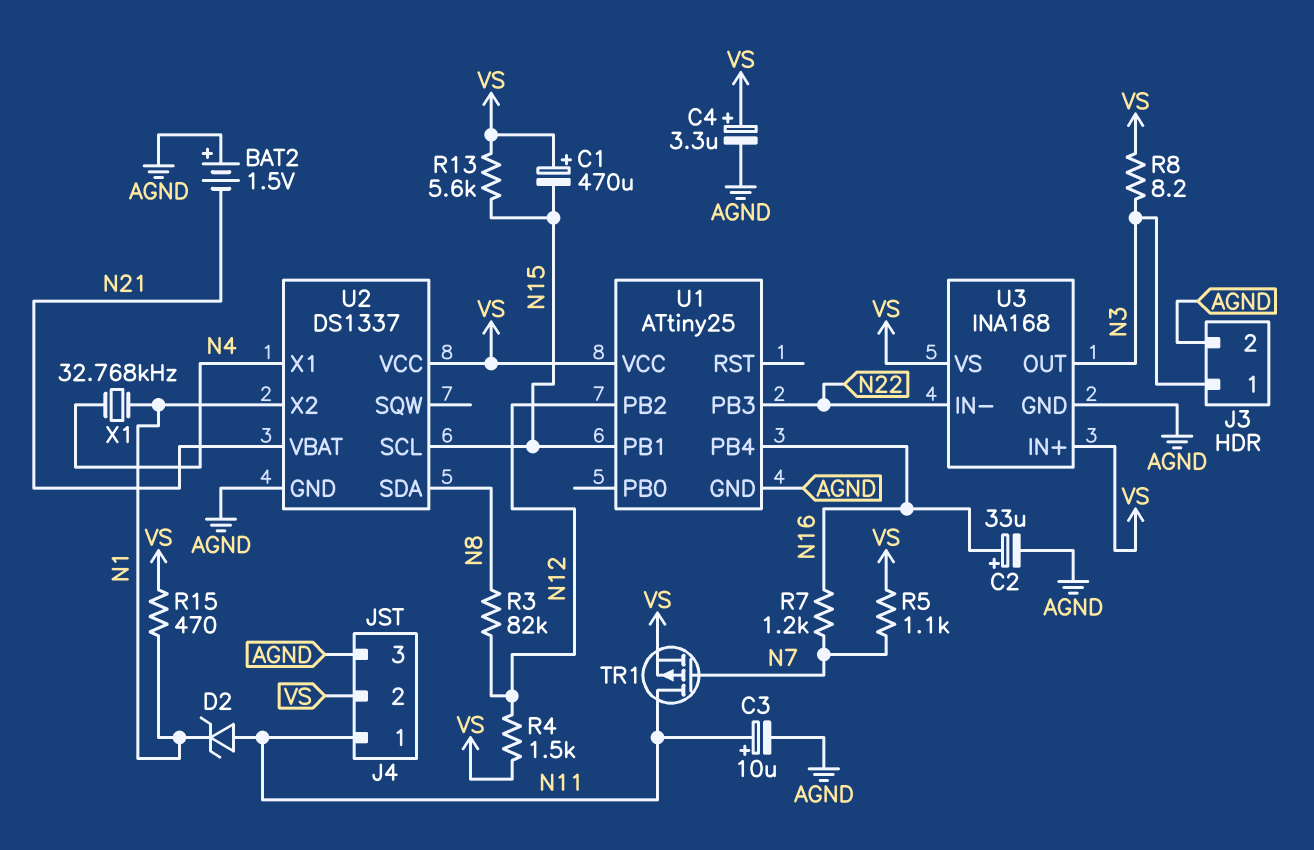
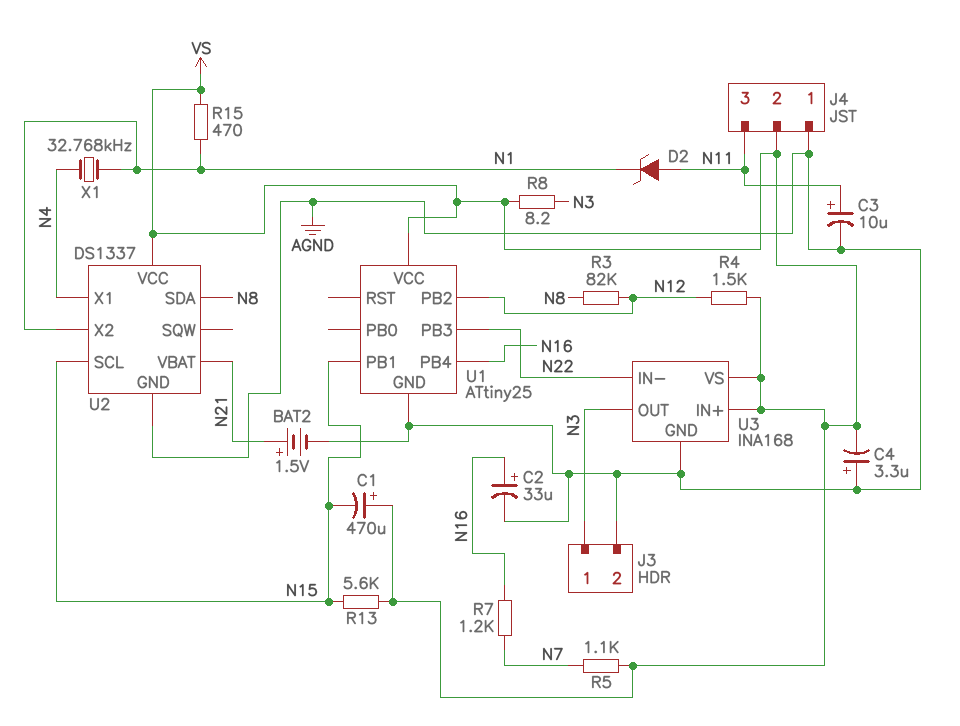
BAT2: 1.5V (plus AGND, minus N21) -> 1.5V (plus N21, minus AGND)
C4: 3.3uF (plus VS, minus AGND) -> 3.3uF (plus AGND, minus VS)
J4 pin 1: N11 -> AGND
J4 pin 3: AGND -> N11
TR1: PMOS (G N7, D N11, S VS) -> none

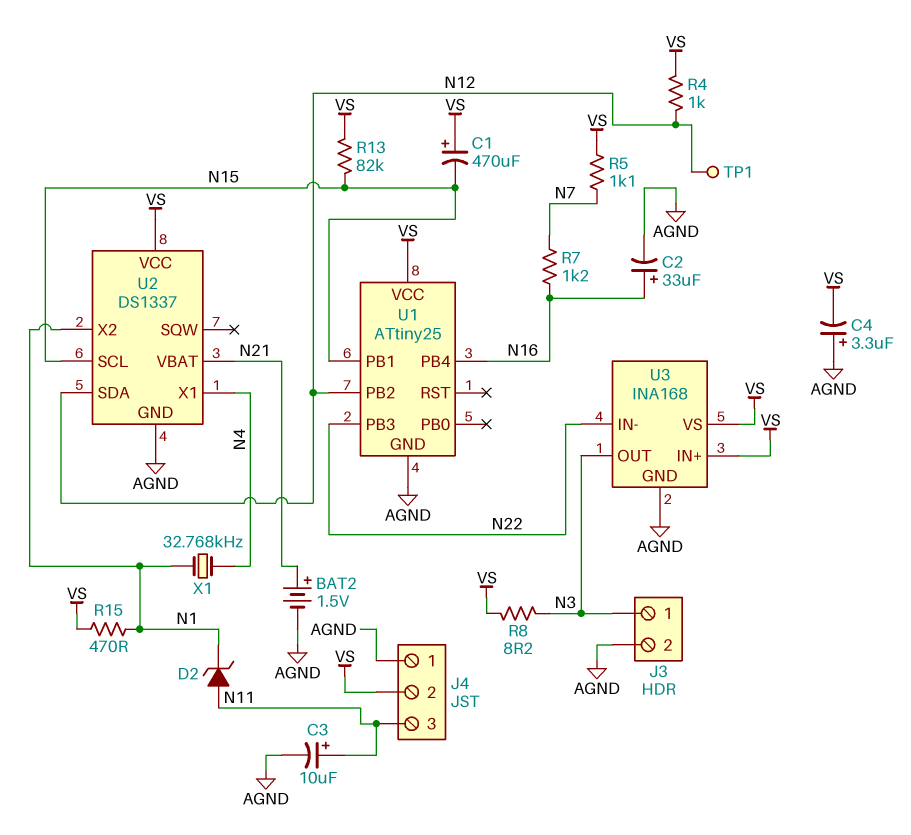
R3: 82k (N8, N12) -> none
R4: 1.5k (N12, VS) -> 1k (N12, VS)
R13: 5.6k (N15, VS) -> 82k (N15, VS)
TP1: none -> test point (N12)
U2 pin SDA: N8 -> N12

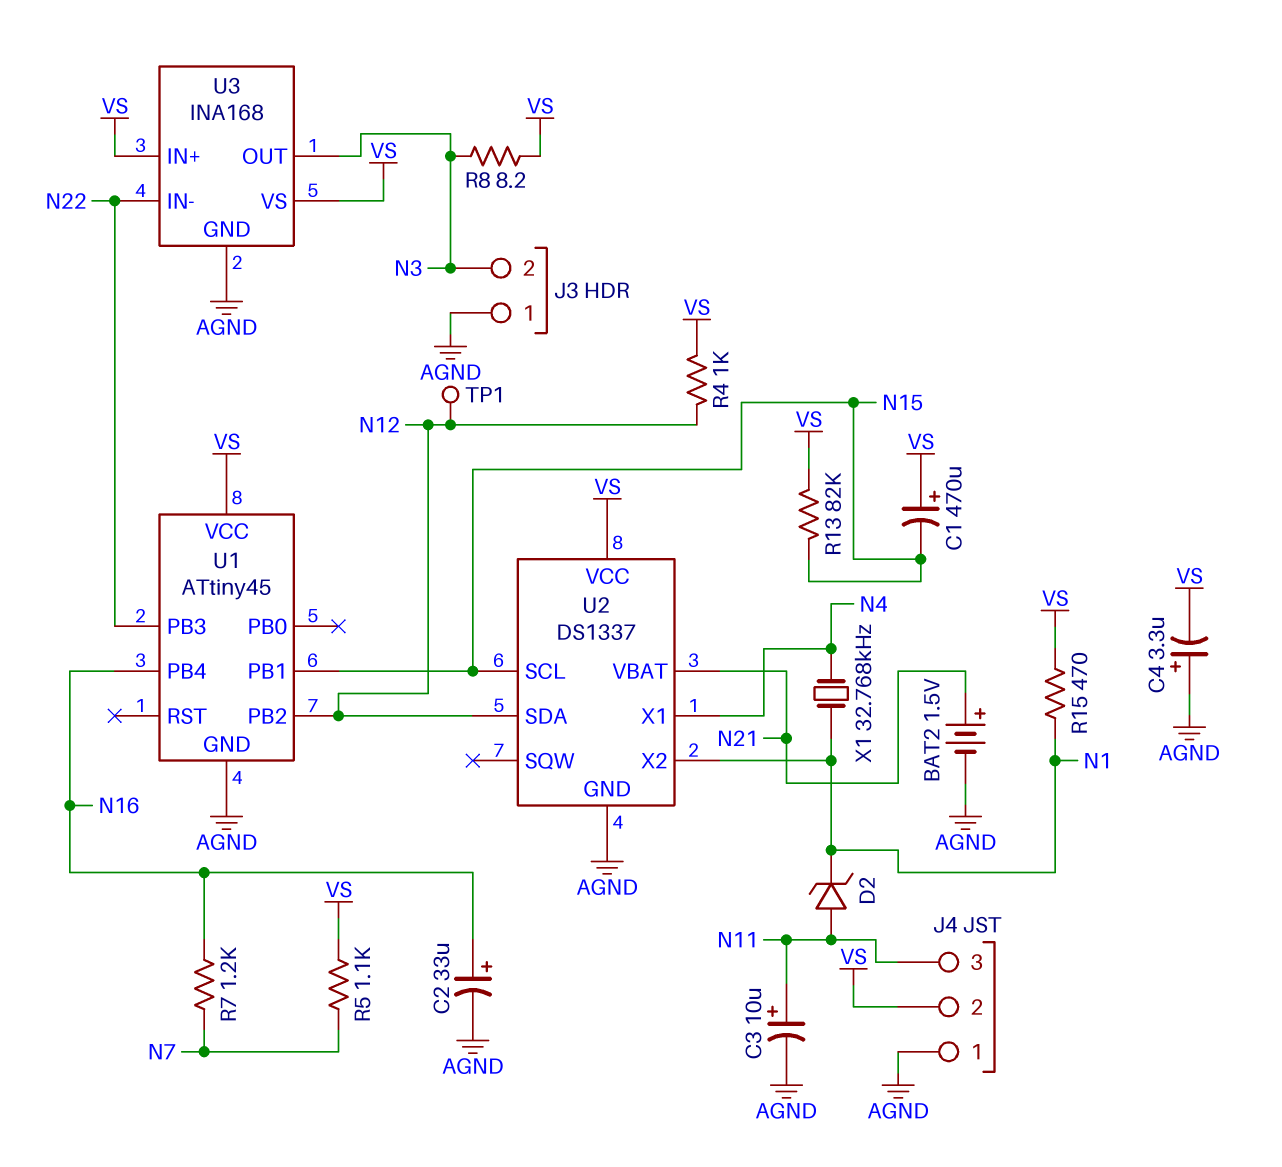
J3 pin 1: N3 -> AGND
J3 pin 2: AGND -> N3
U1: ATtiny25 -> ATtiny45

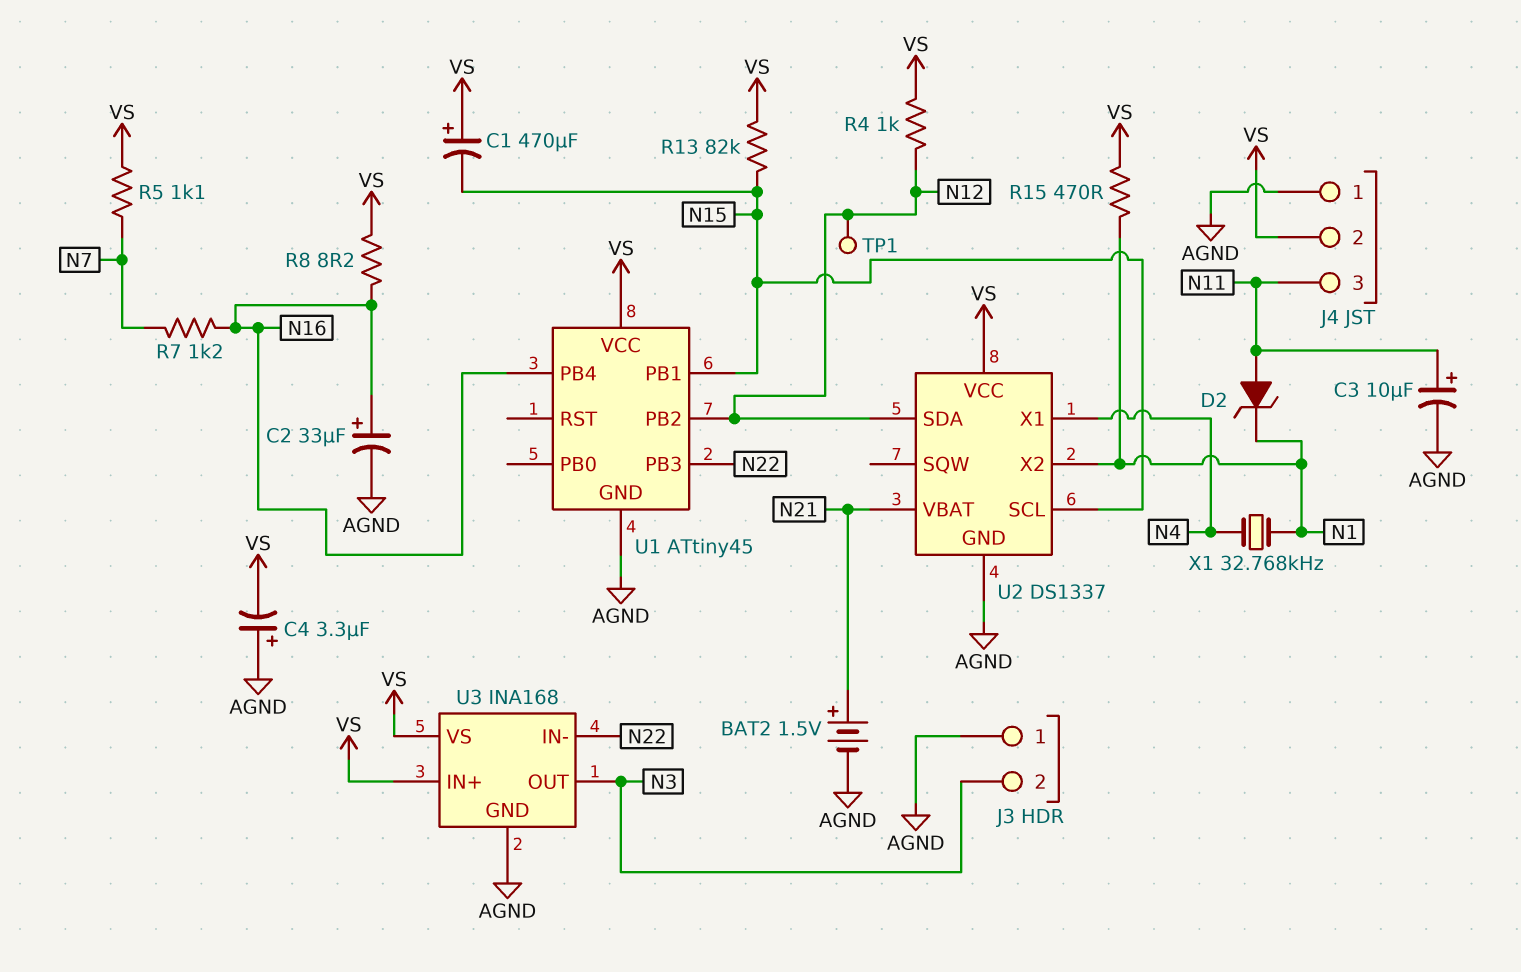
R8: 8.2 (N3, VS) -> 8.2 (N16, VS)

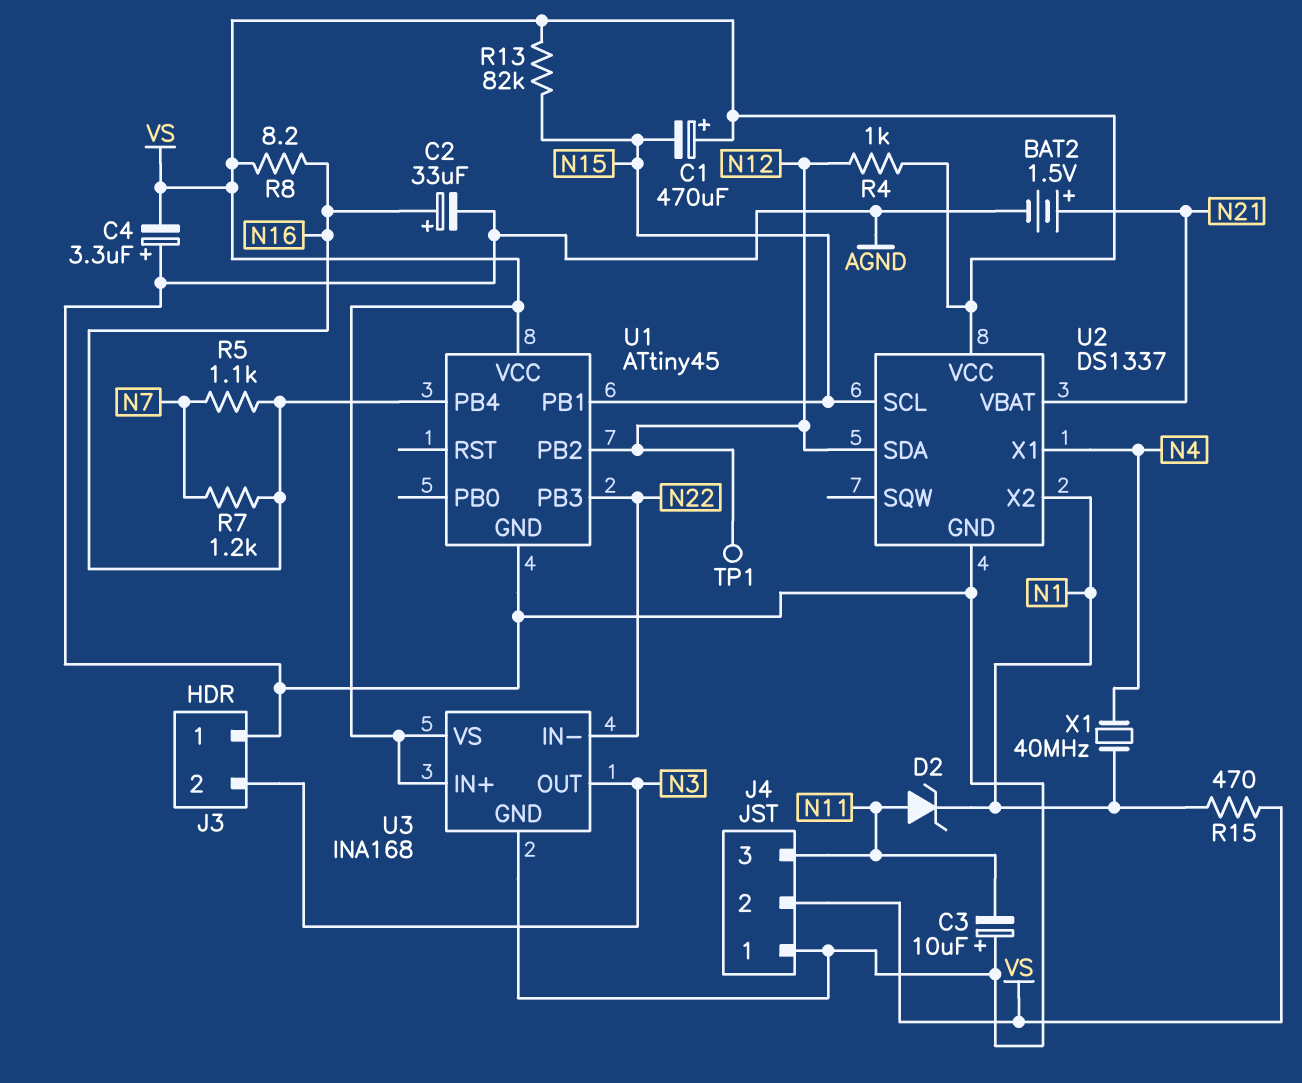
C3: 10uF (plus N11, minus AGND) -> 10uF (plus AGND, minus N11)
R5: 1.1k (N7, VS) -> 1.1k (N7, N16)
X1: 32.768kHz (N1, N4) -> 40MHz (N1, N4)

